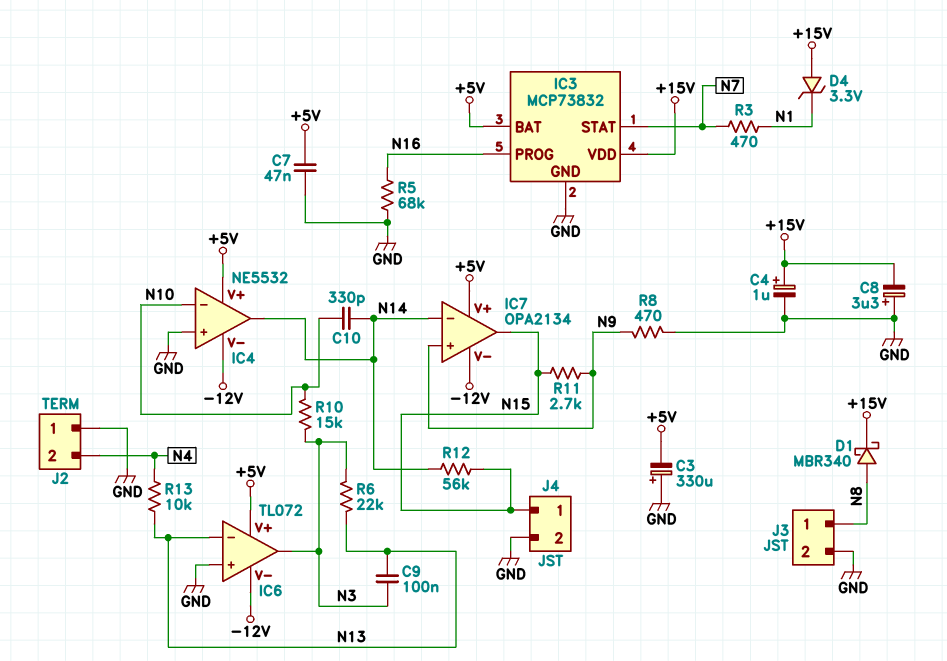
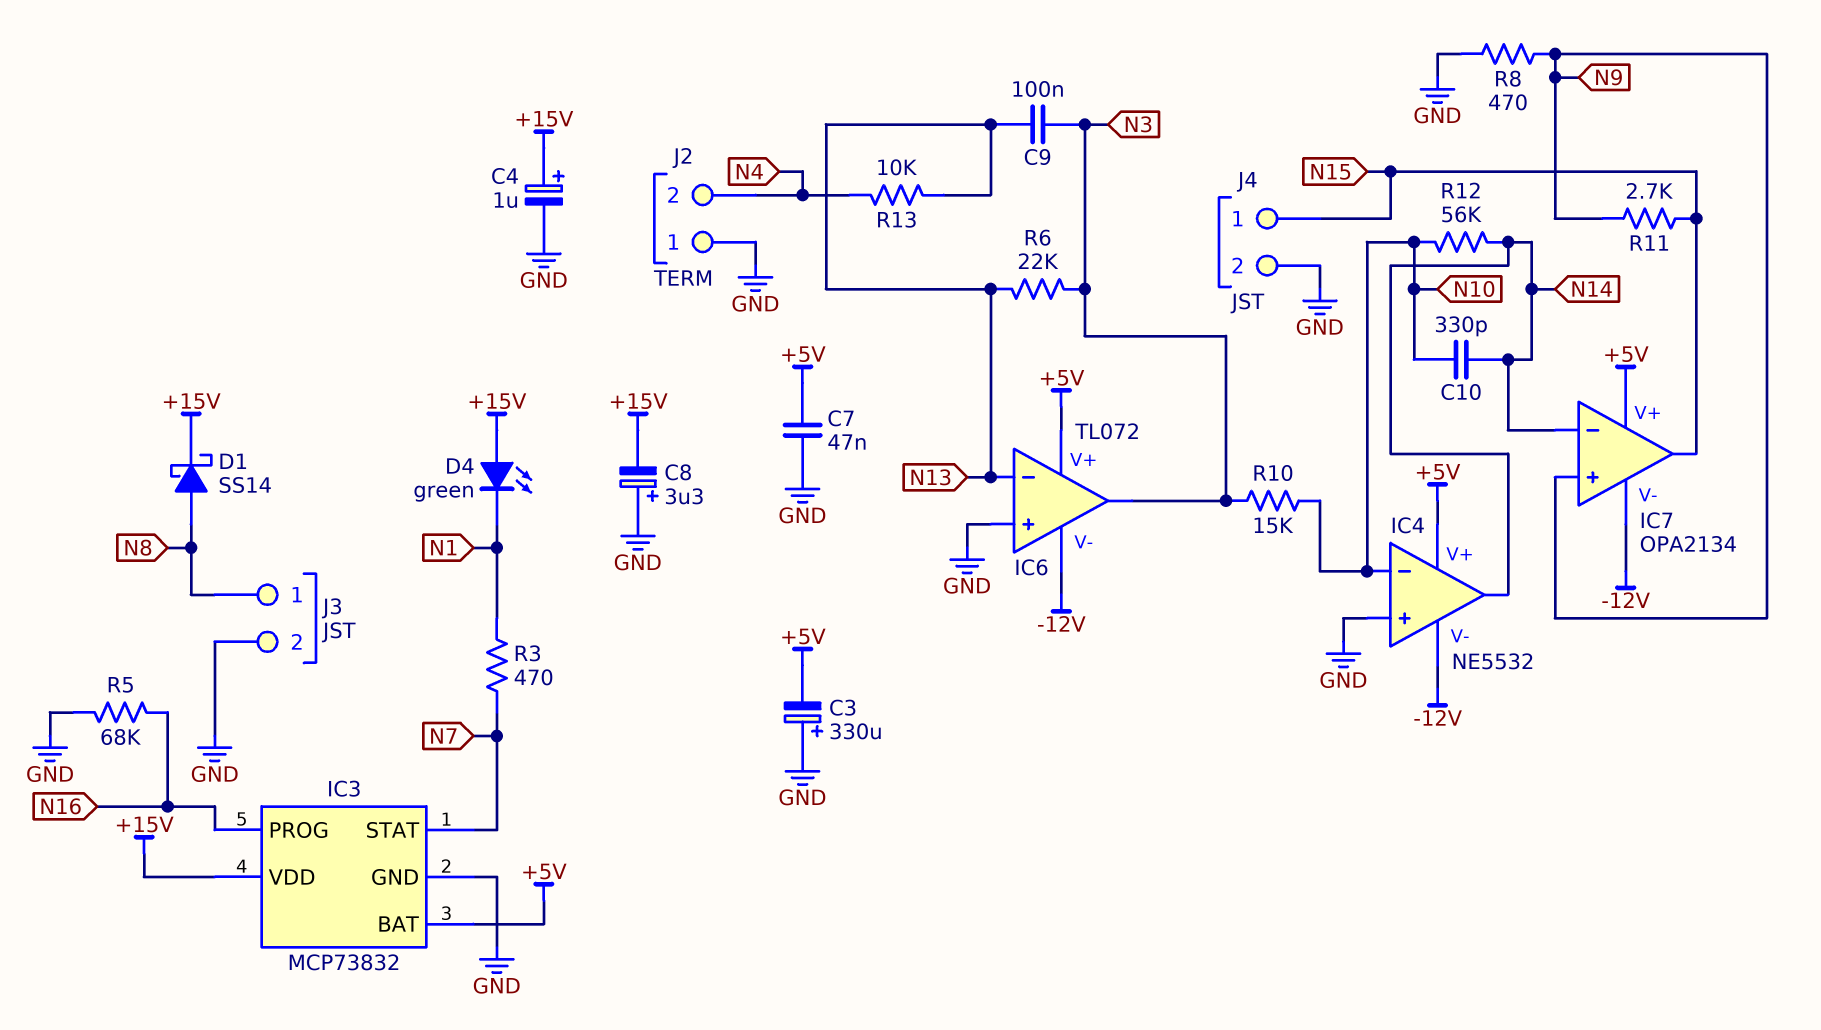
D1: schottky MBR340 (A N8, K +15V) -> schottky SS14 (A N8, K +15V)
D4: zener 3.3V (A +15V, K N1) -> LED green (A +15V, K N1)
R12: 56k (N14, N15) -> 56k (N10, N14)

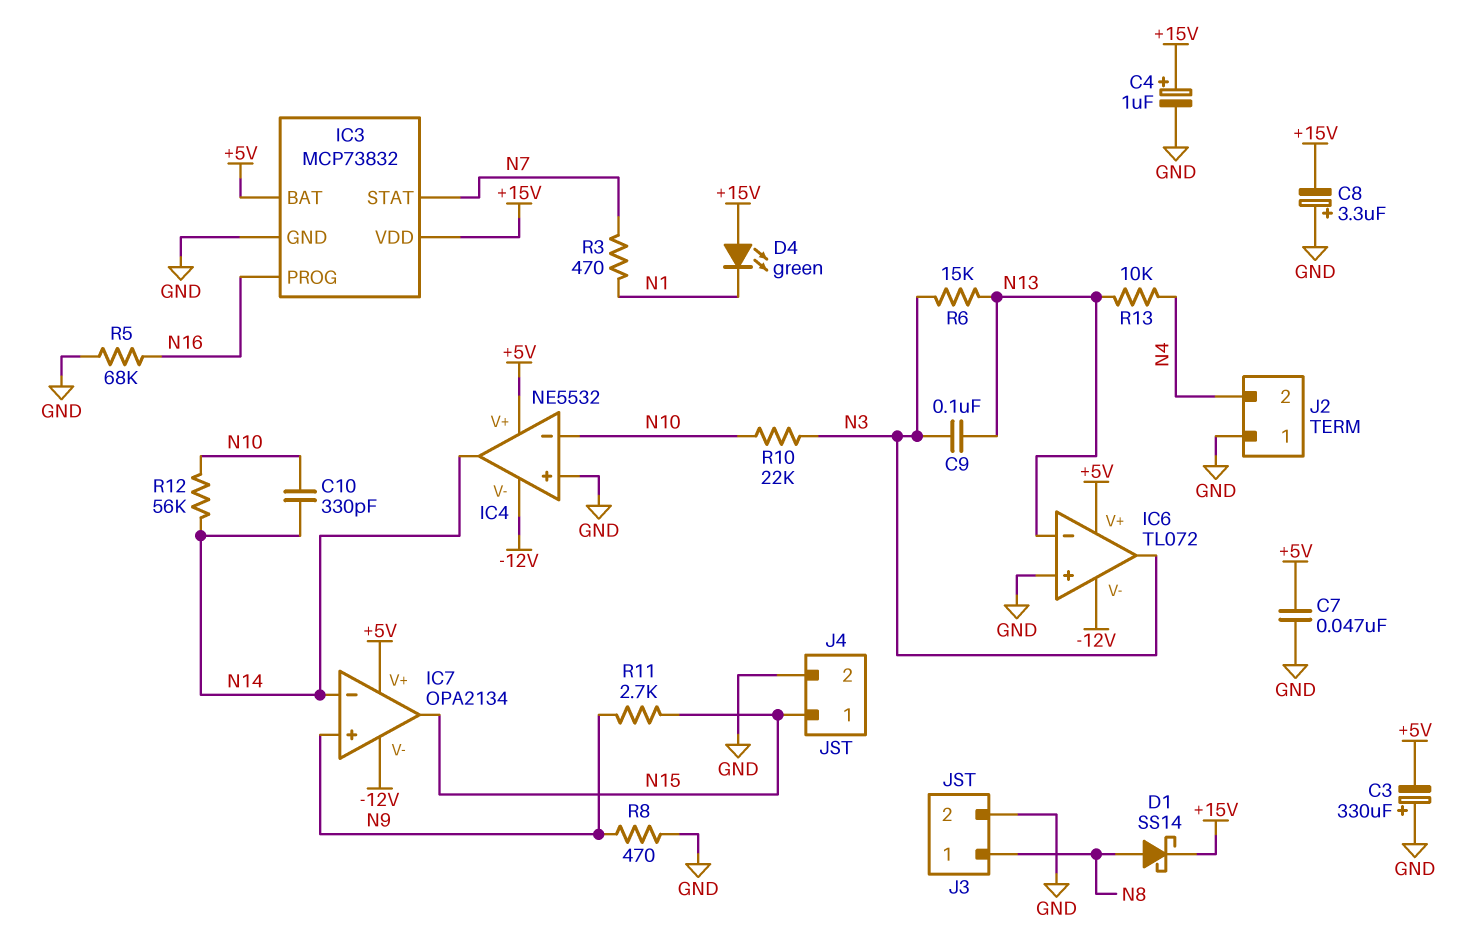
R6: 22k (N3, N13) -> 15k (N3, N13)
R10: 15k (N3, N10) -> 22k (N3, N10)

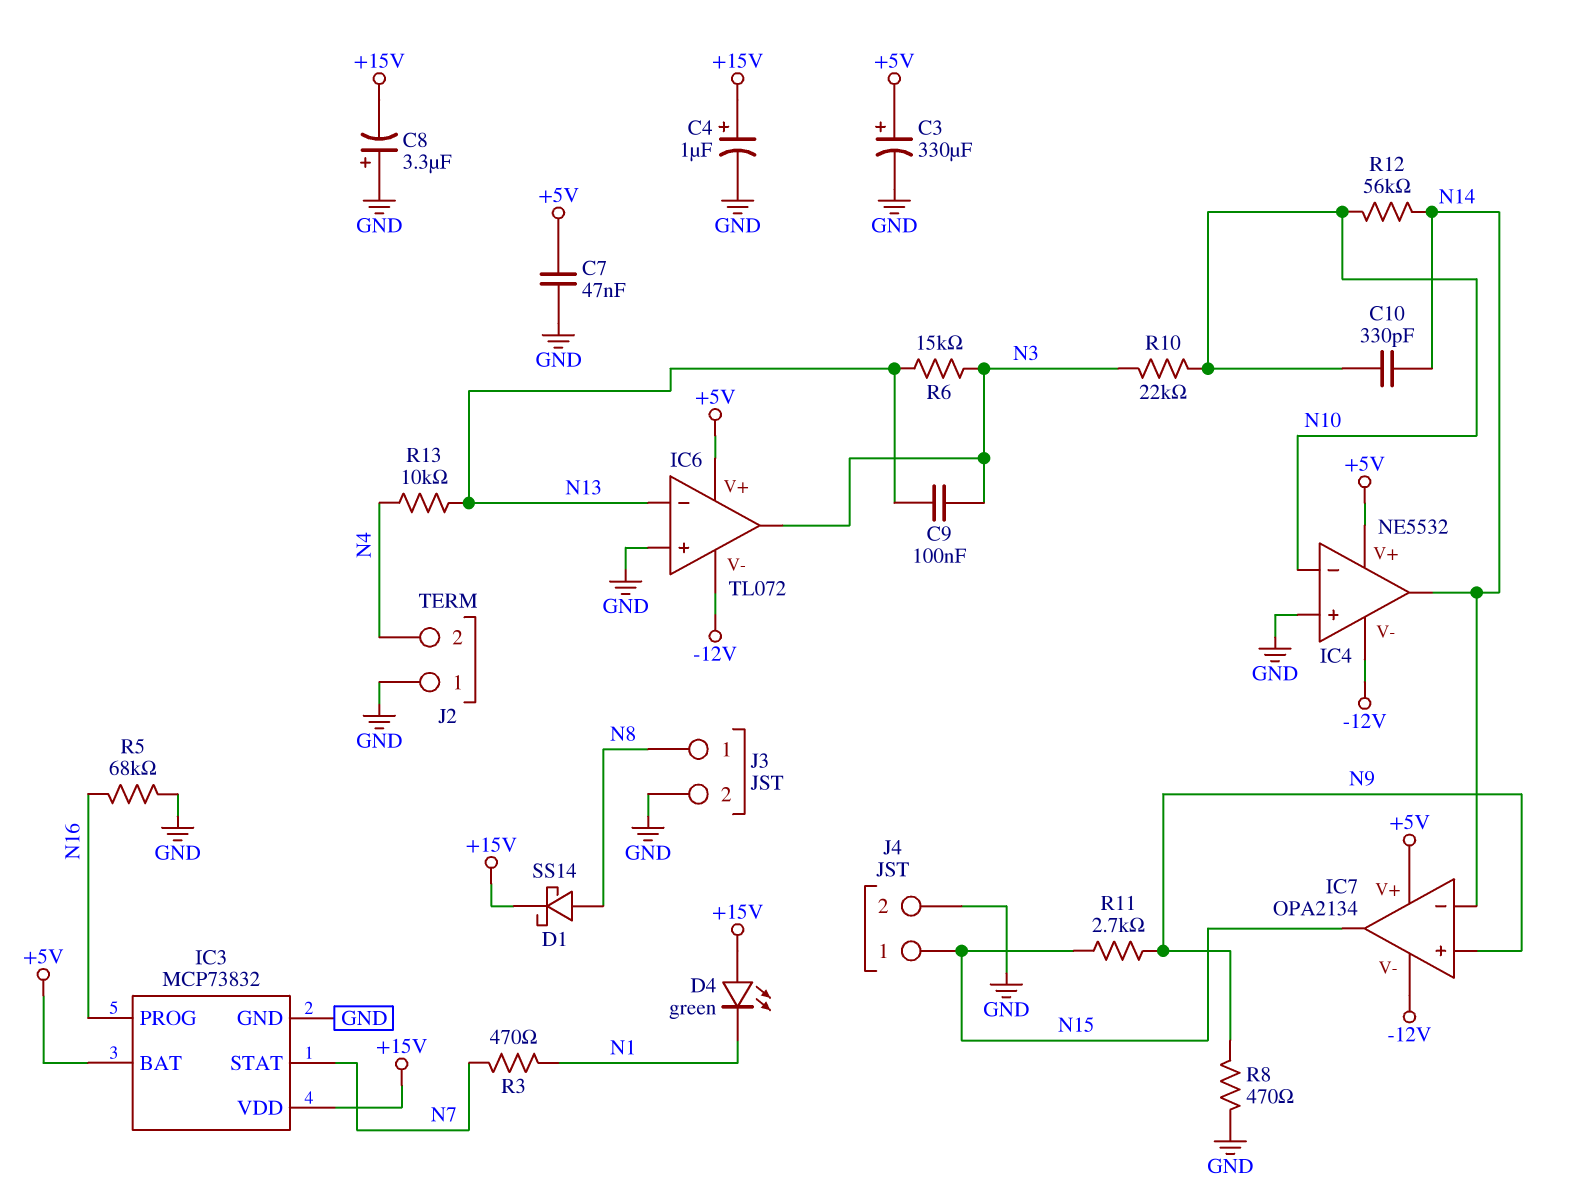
C3: 330uF (plus GND, minus +5V) -> 330uF (plus +5V, minus GND)

